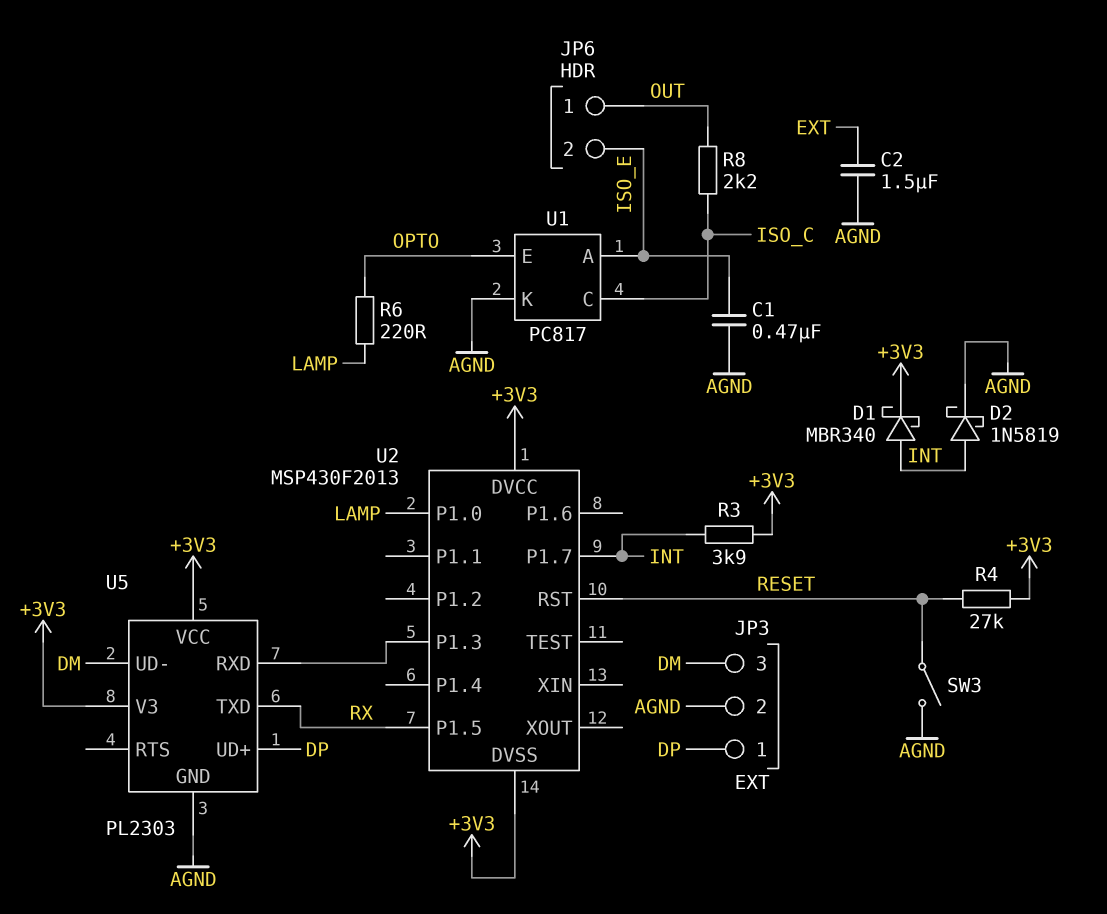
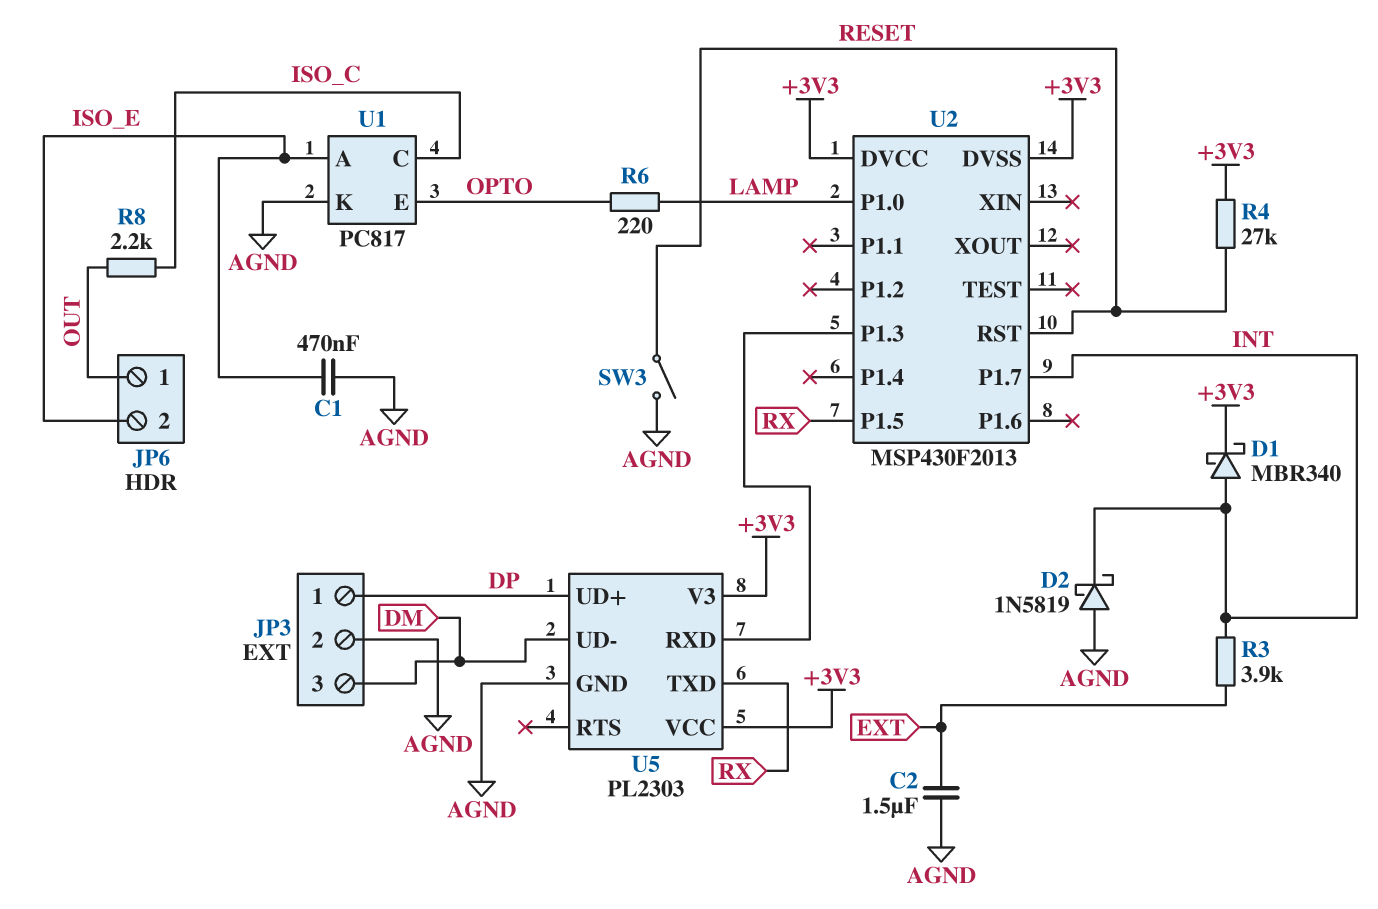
D2: schottky 1N5819 (A INT, K AGND) -> schottky 1N5819 (A AGND, K INT)
R3: 3.9k (+3V3, INT) -> 3.9k (EXT, INT)

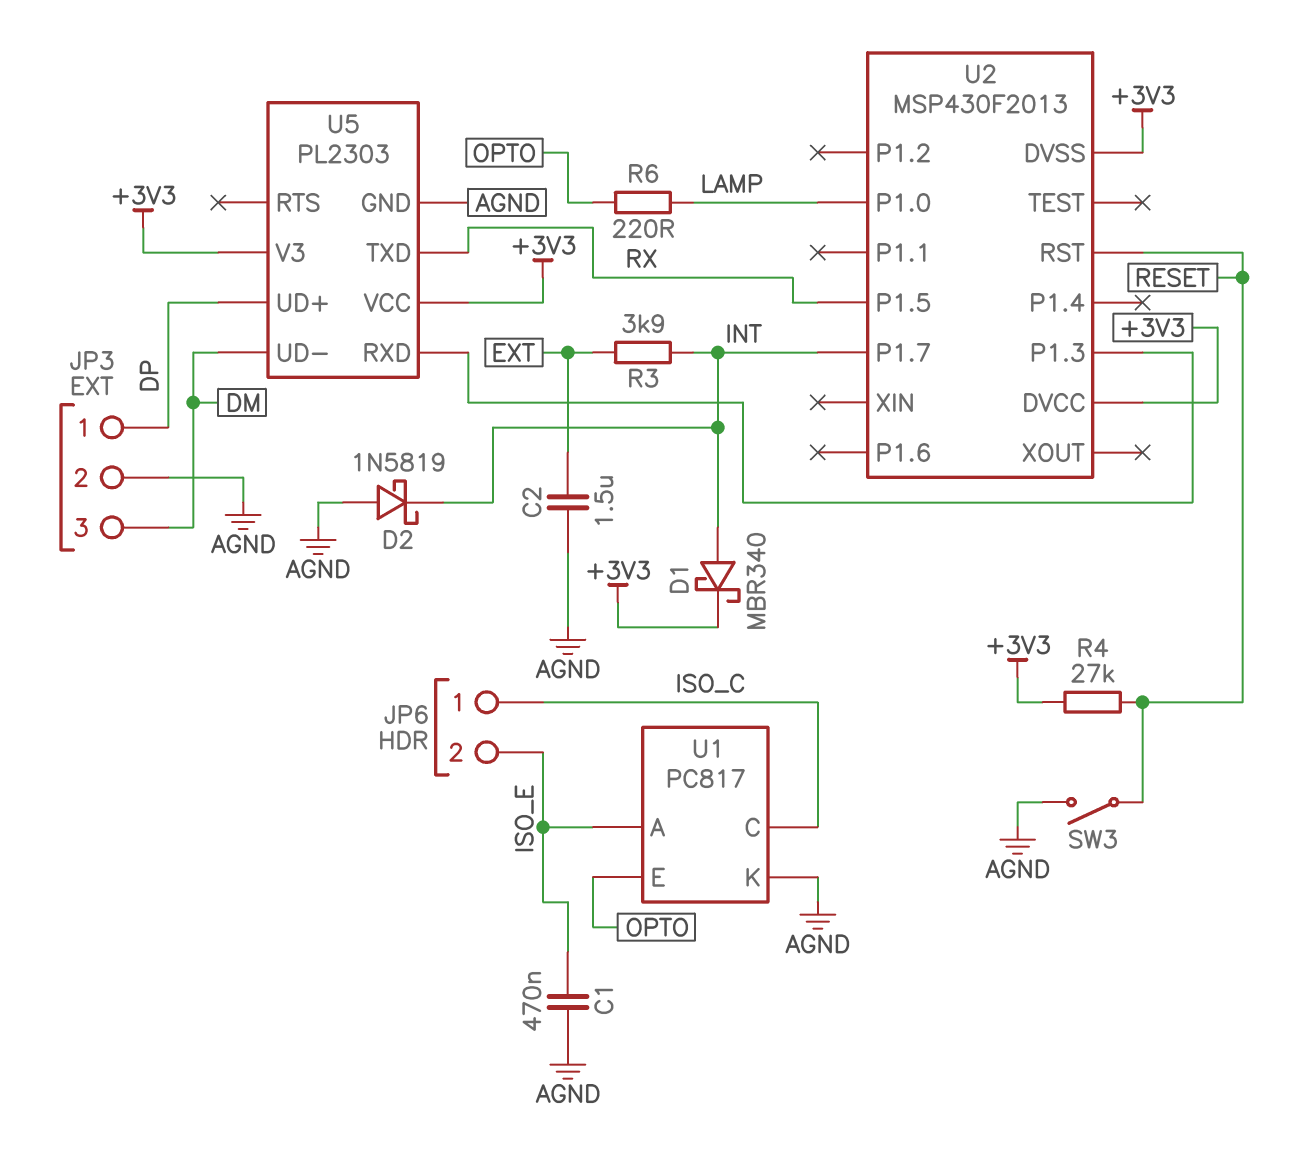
JP6 pin 1: OUT -> ISO_C
R8: 2.2k (ISO_C, OUT) -> none

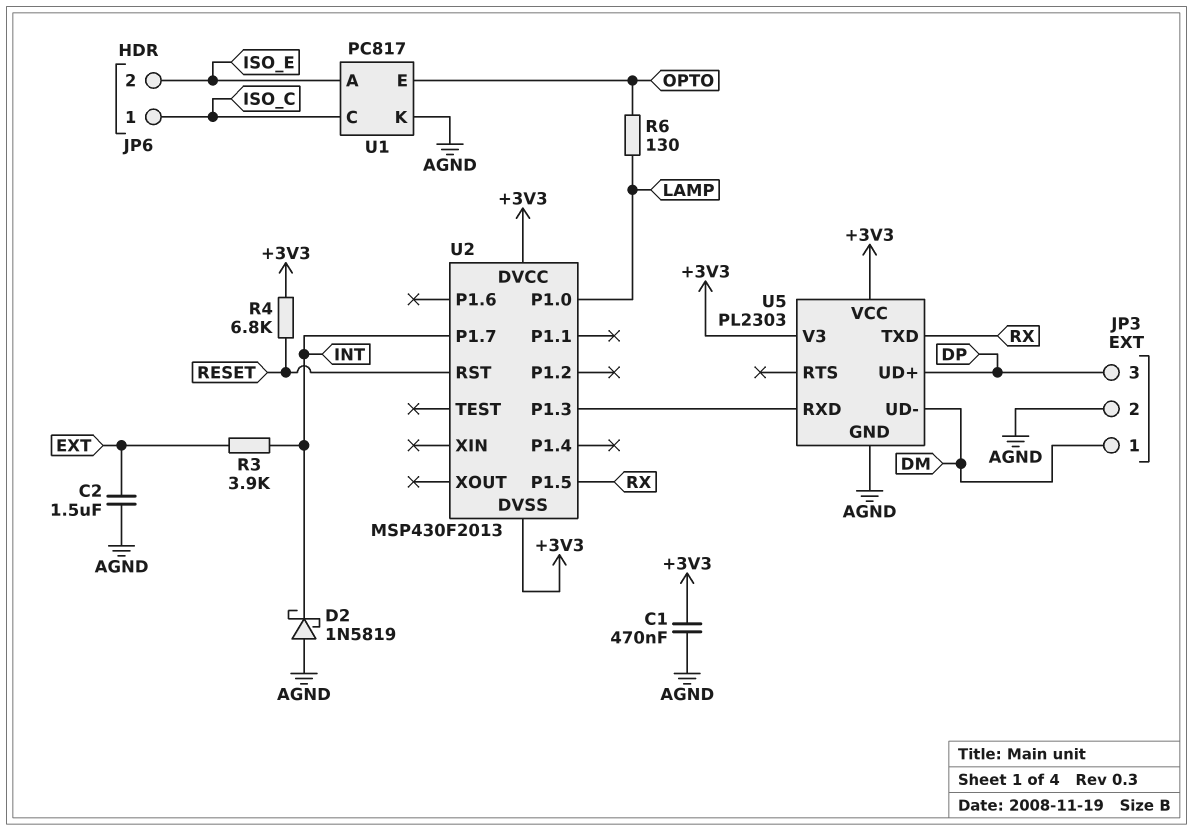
C1: 470nF (AGND, ISO_E) -> 470nF (+3V3, AGND)
D1: schottky MBR340 (A INT, K +3V3) -> none
JP3 pin 1: DP -> DM
JP3 pin 3: DM -> DP
R4: 27k (+3V3, RESET) -> 6.8k (+3V3, RESET)
R6: 220 (LAMP, OPTO) -> 130 (LAMP, OPTO)
SW3: switch (AGND, RESET) -> none

